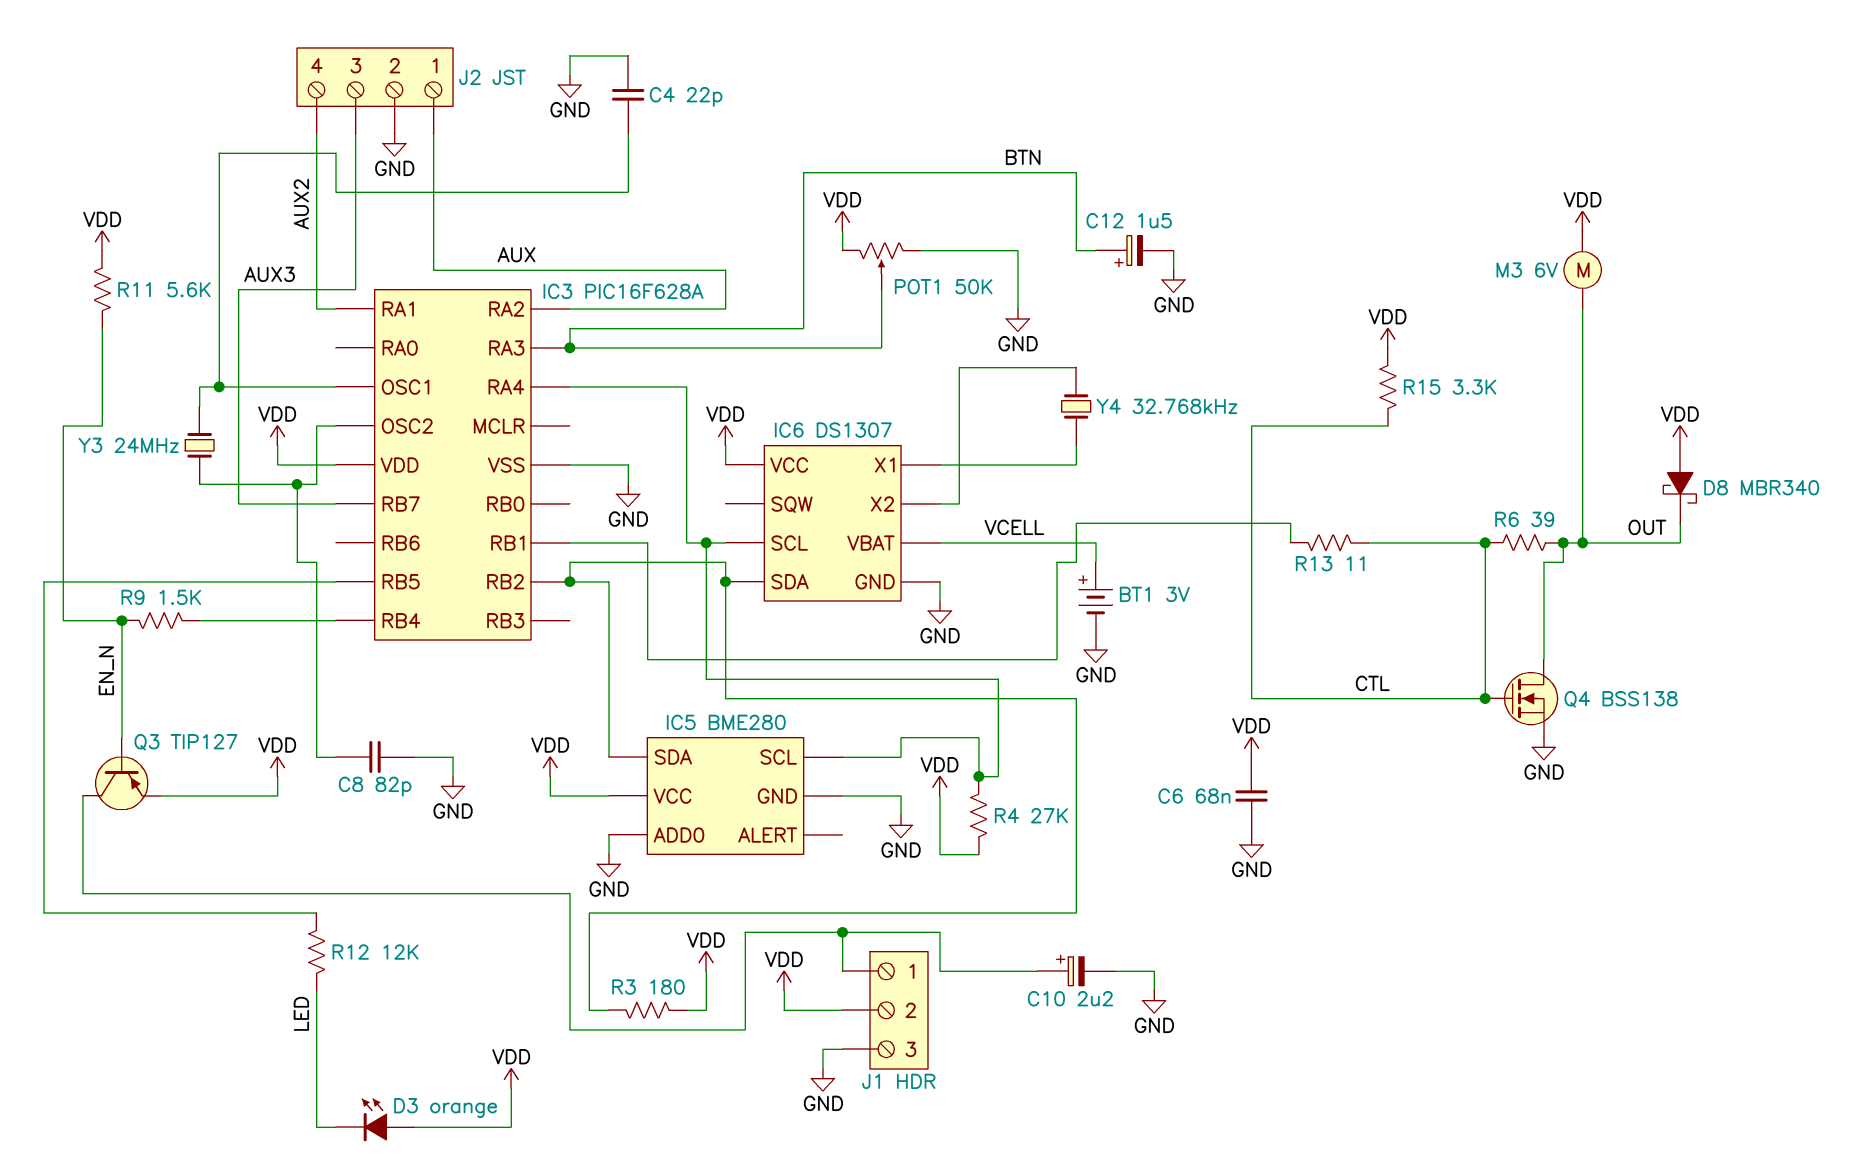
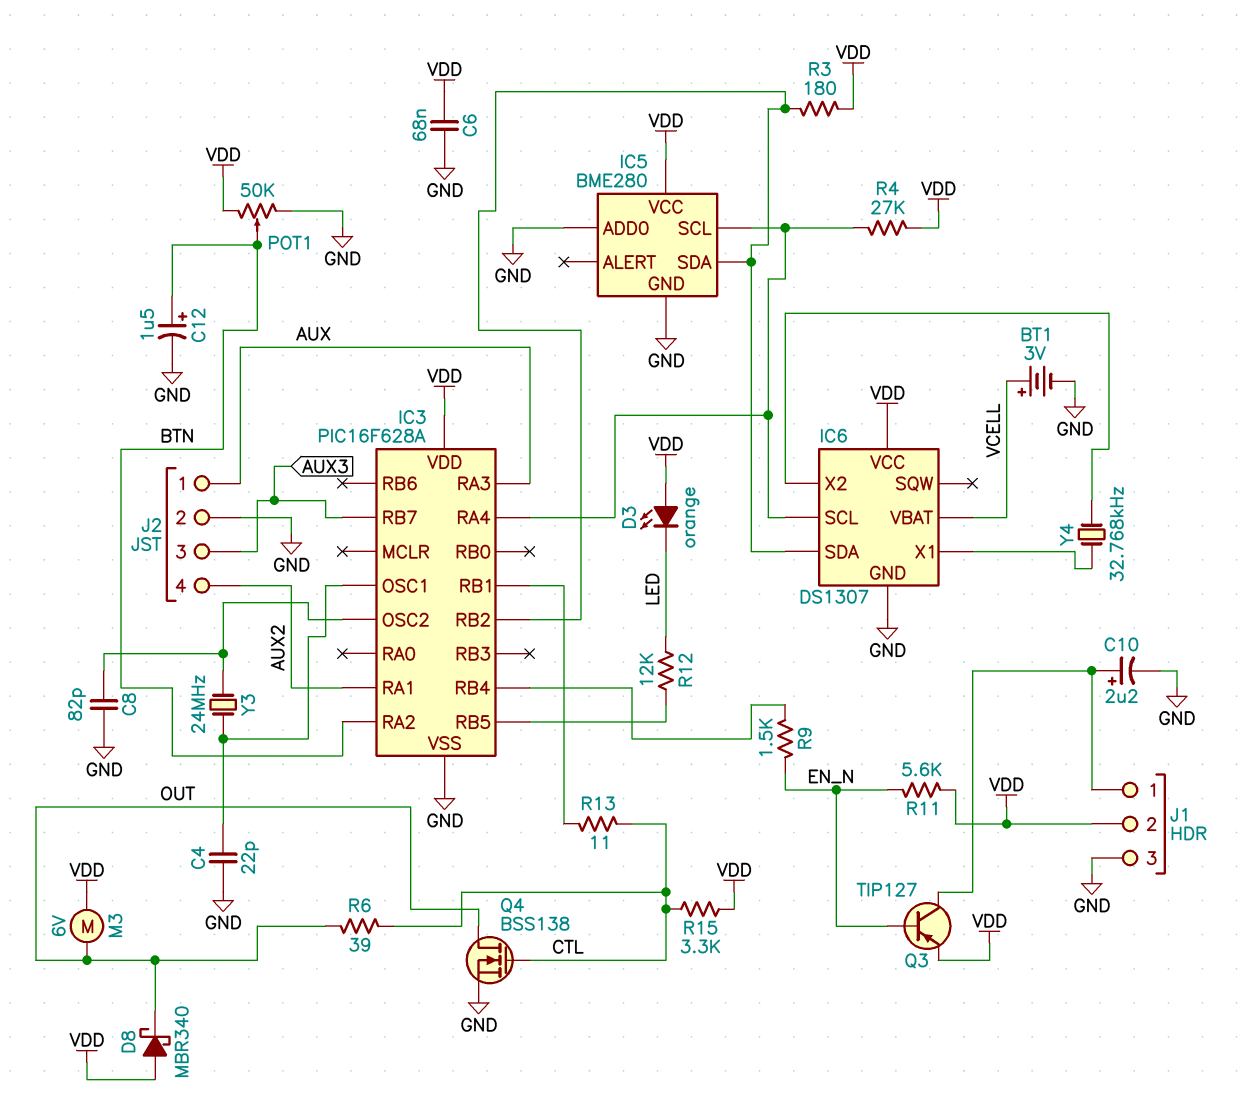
IC3 pin RA2: AUX -> BTN
IC3 pin RA3: BTN -> AUX

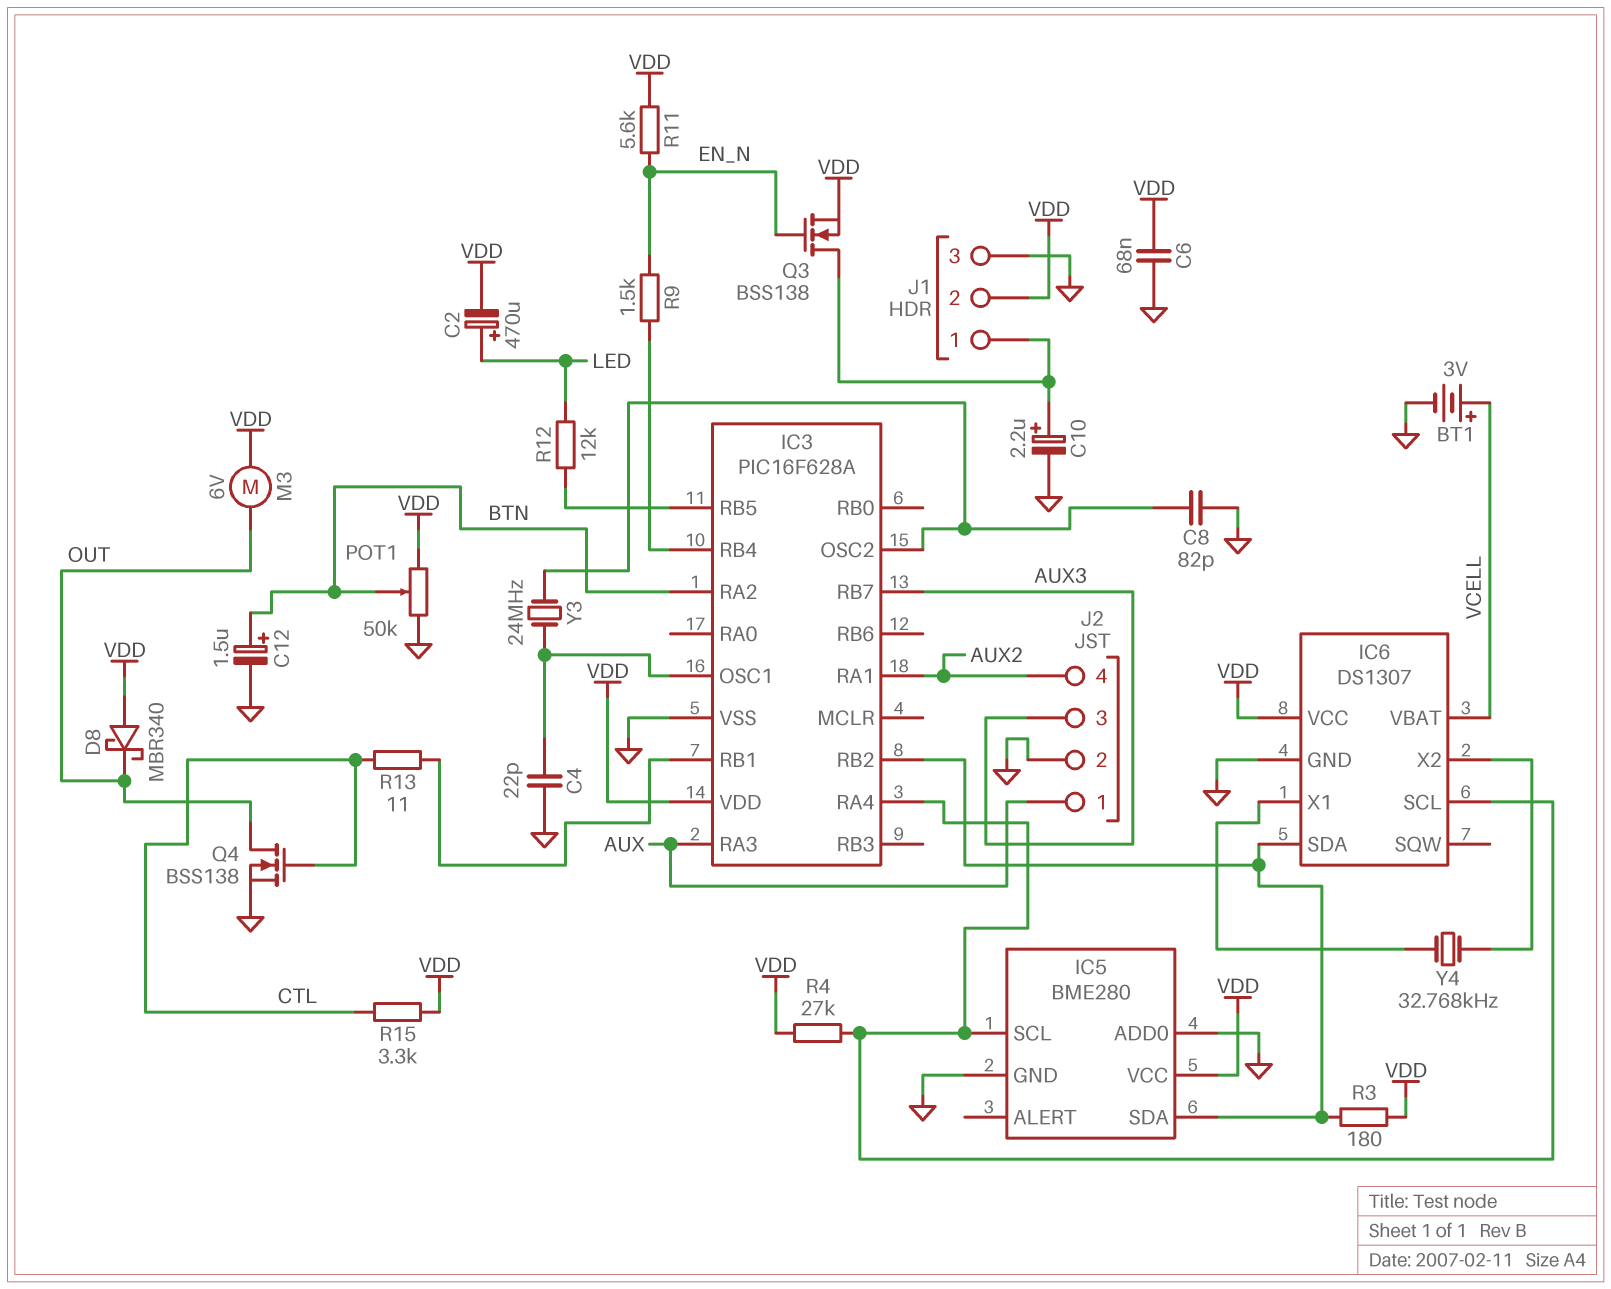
C2: none -> 470uF (plus LED, minus VDD)
D3: LED orange (A VDD, K LED) -> none
Q3: PNP TIP127 (B EN_N, C J1/1, E VDD) -> NMOS BSS138 (G EN_N, D J1/1, S VDD)
R6: 39 (CTL, OUT) -> none

